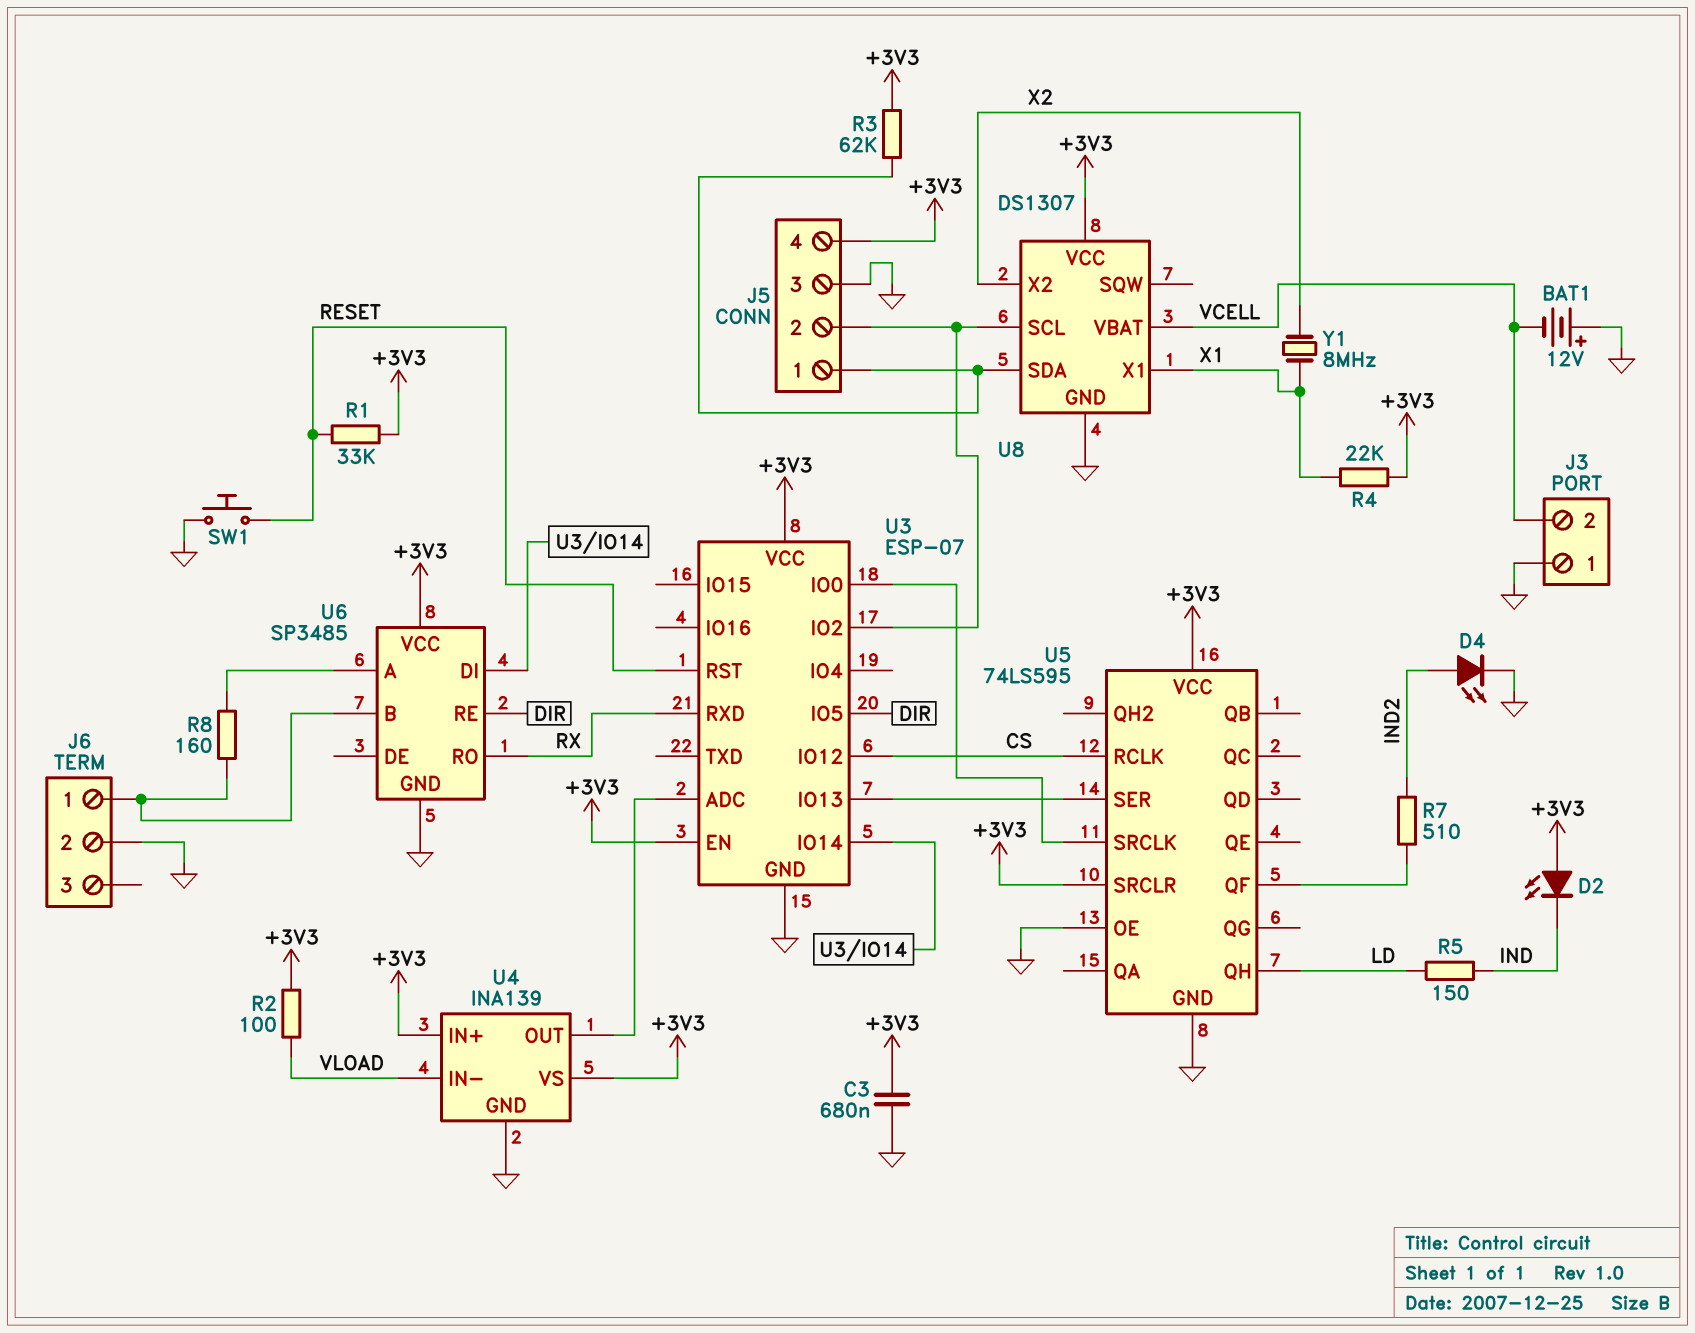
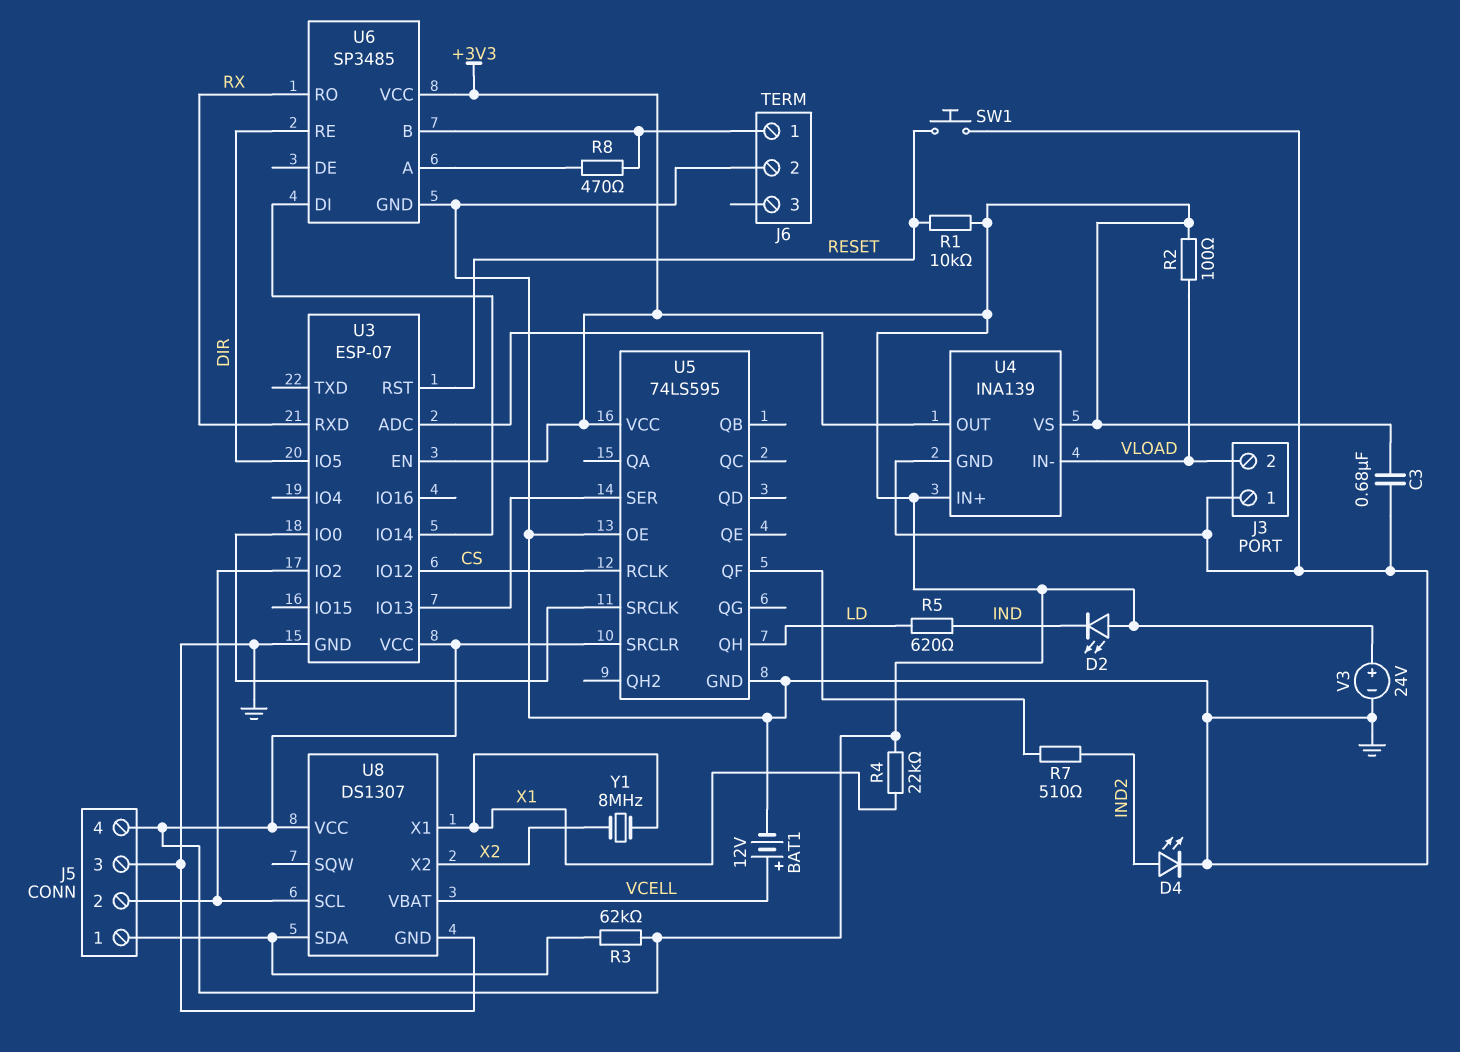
BAT1: 12V (plus GND, minus VCELL) -> 12V (plus VCELL, minus GND)
J3 pin 2: VCELL -> VLOAD
R1: 33k (+3V3, RESET) -> 10k (+3V3, RESET)
R5: 150 (IND, LD) -> 620 (IND, LD)
R8: 160 (J6/1, U6/A) -> 470 (J6/1, U6/A)
V3: none -> 24V (plus +3V3, minus GND)

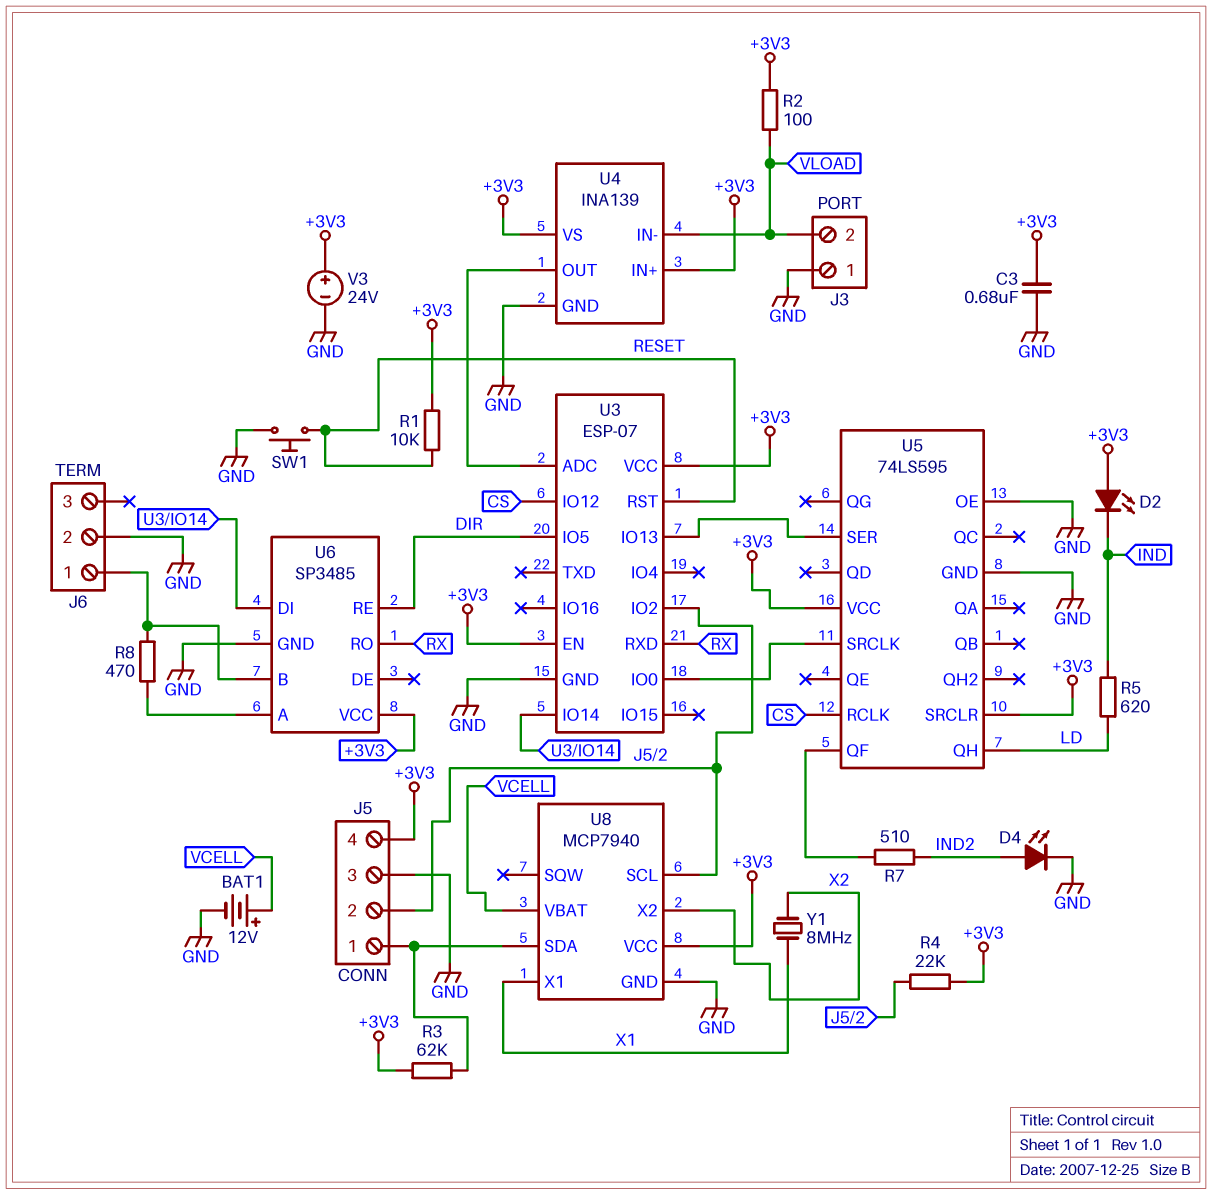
R4: 22k (+3V3, X1) -> 22k (+3V3, J5/2)
U8: DS1307 -> MCP7940

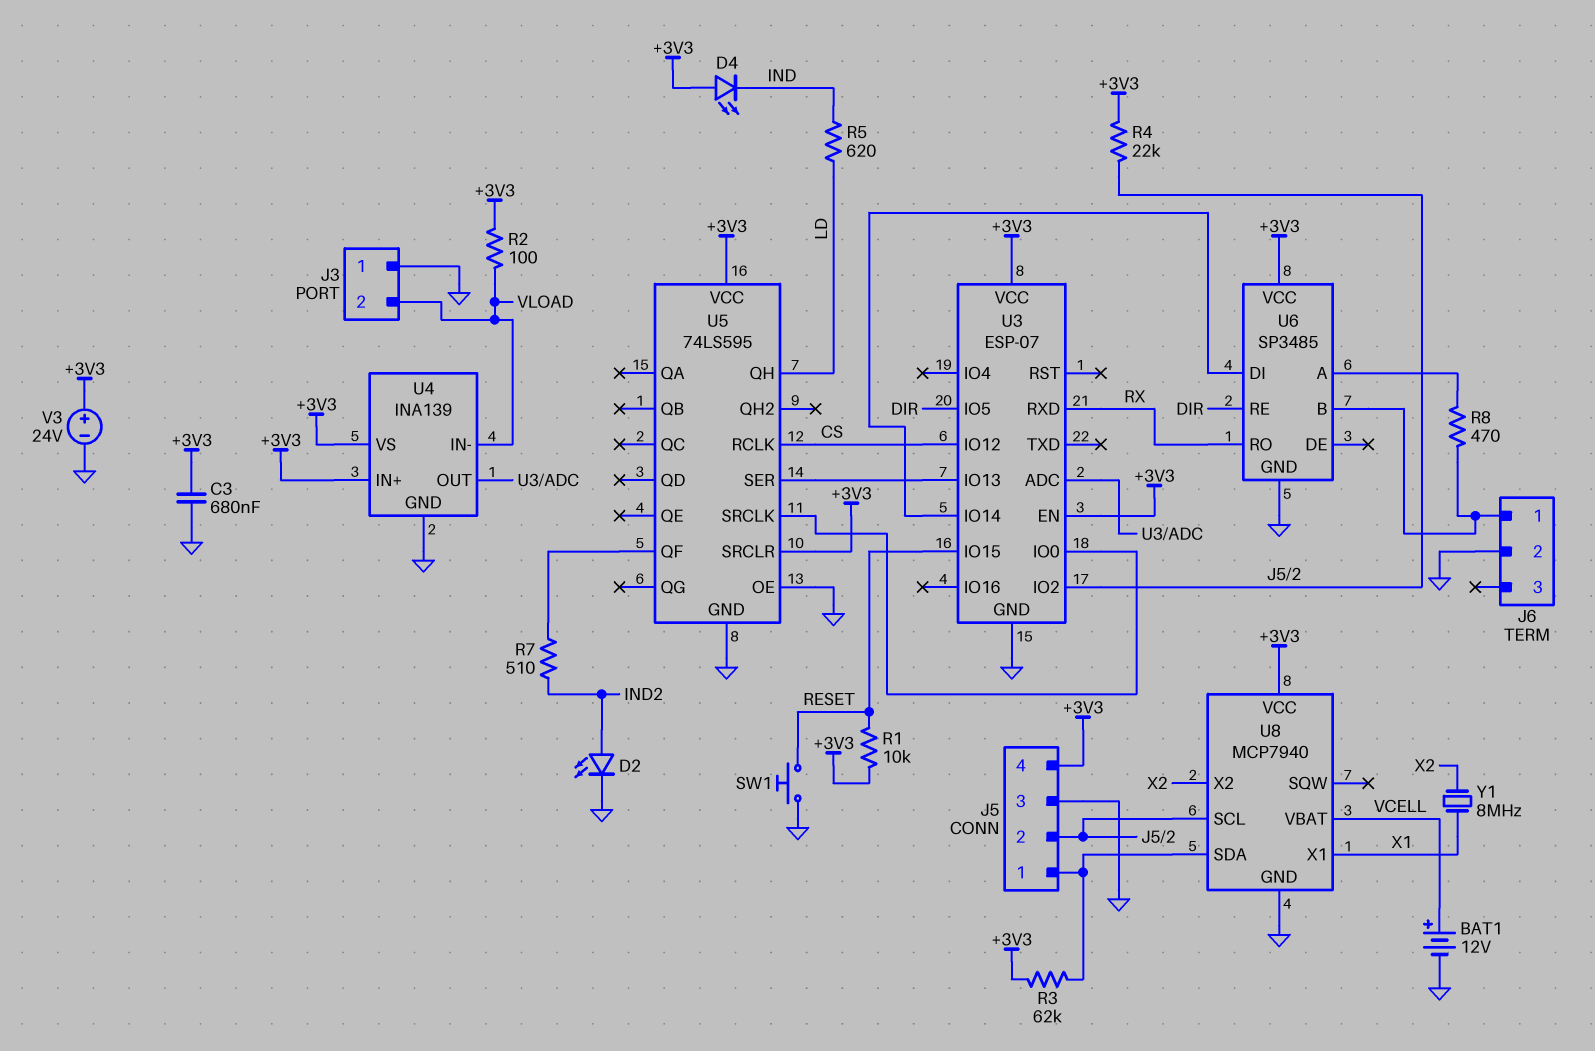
D2: LED (A +3V3, K IND) -> LED (A IND2, K GND)
D4: LED (A IND2, K GND) -> LED (A +3V3, K IND)
U3 pin IO15: none -> RESET
U3 pin RST: RESET -> none

